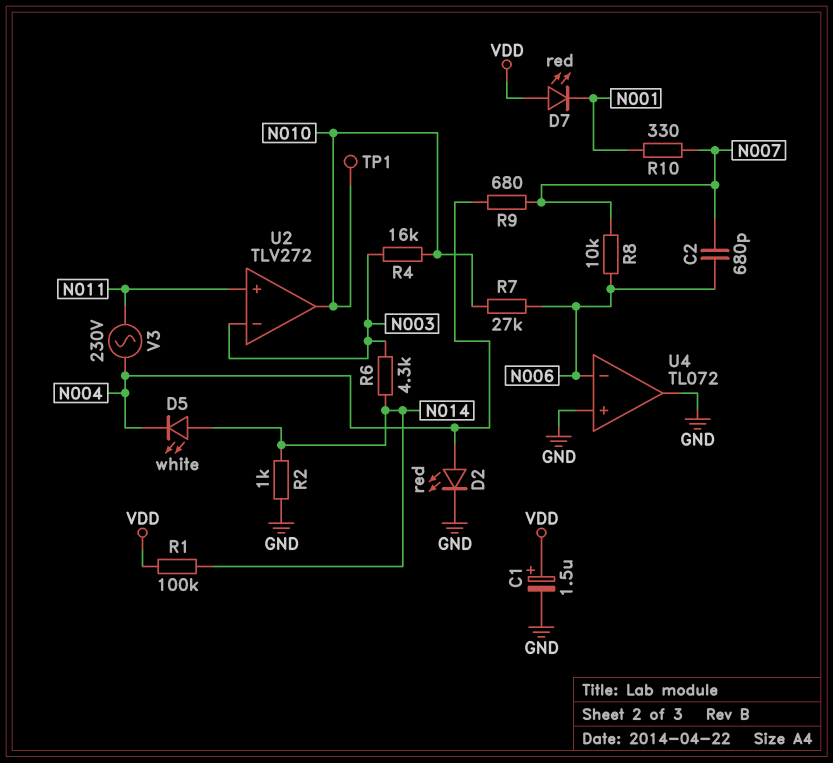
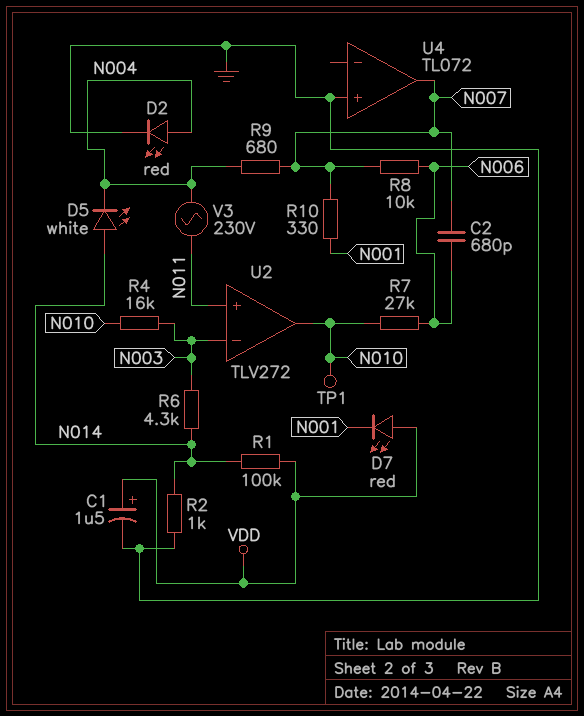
U4 pin in-: N006 -> none
U4 pin out: GND -> N007

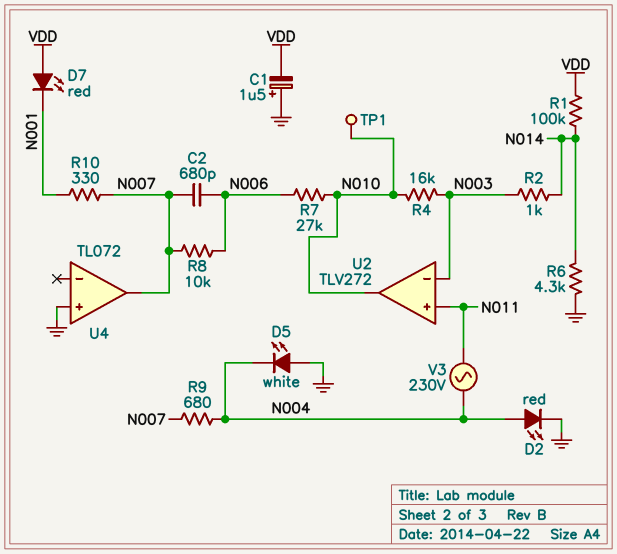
C1: 1.5uF (plus VDD, minus GND) -> 1.5uF (plus GND, minus VDD)
D5: LED white (A N014, K N004) -> LED white (A GND, K N004)
R2: 1k (GND, N014) -> 1k (N003, N014)
R6: 4.3k (N003, N014) -> 4.3k (GND, N014)

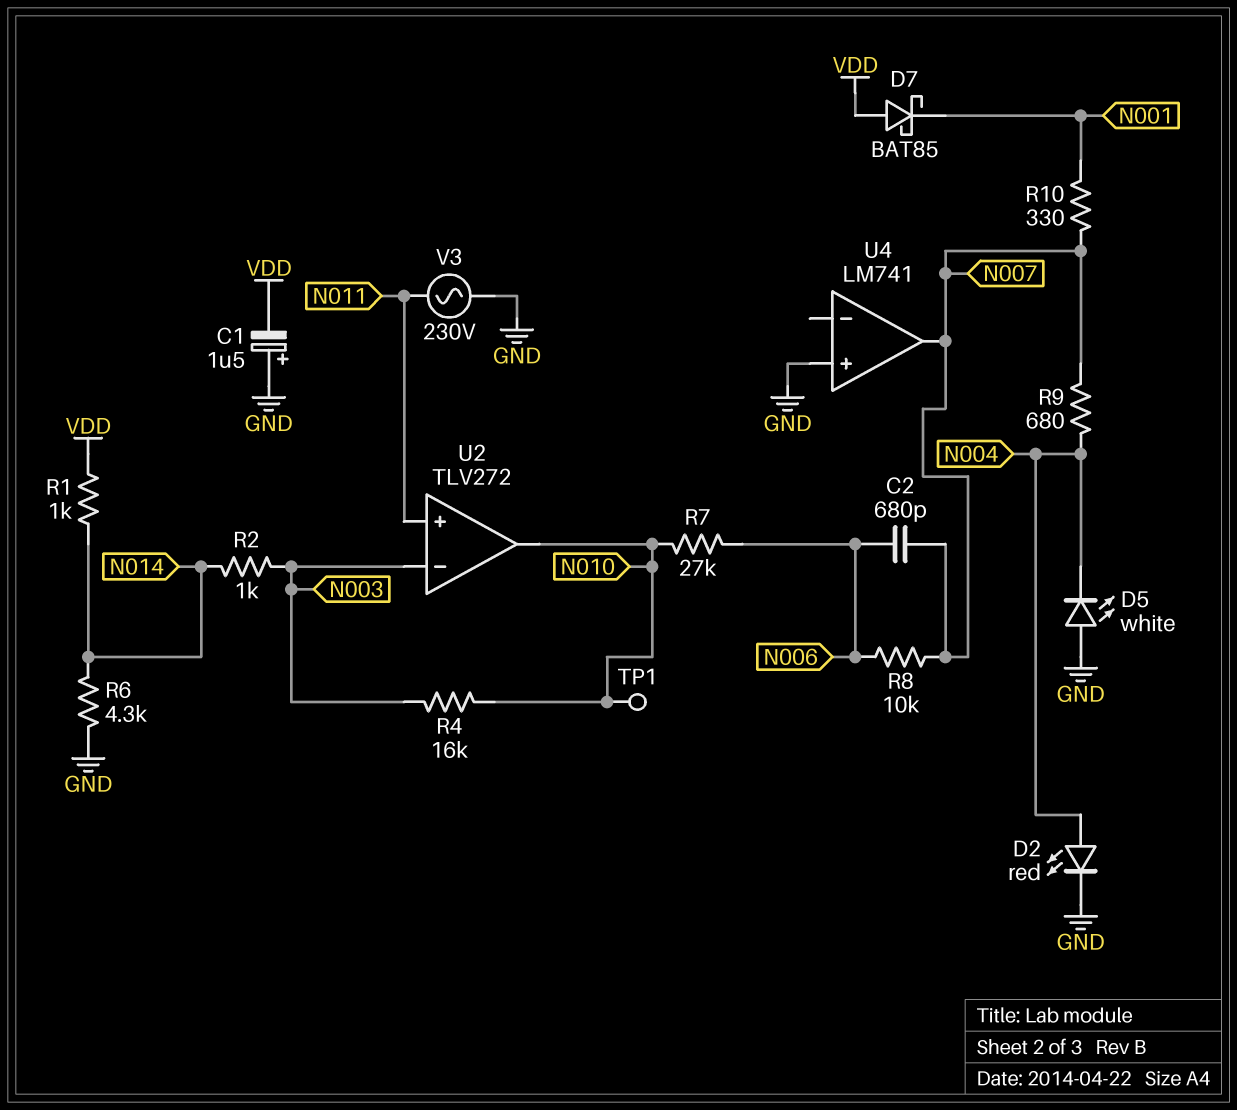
D7: LED red (A VDD, K N001) -> schottky BAT85 (A VDD, K N001)
R1: 100k (N014, VDD) -> 1k (N014, VDD)
U4: TL072 -> LM741
V3: AC 230V (N004, N011) -> AC 230V (GND, N011)

